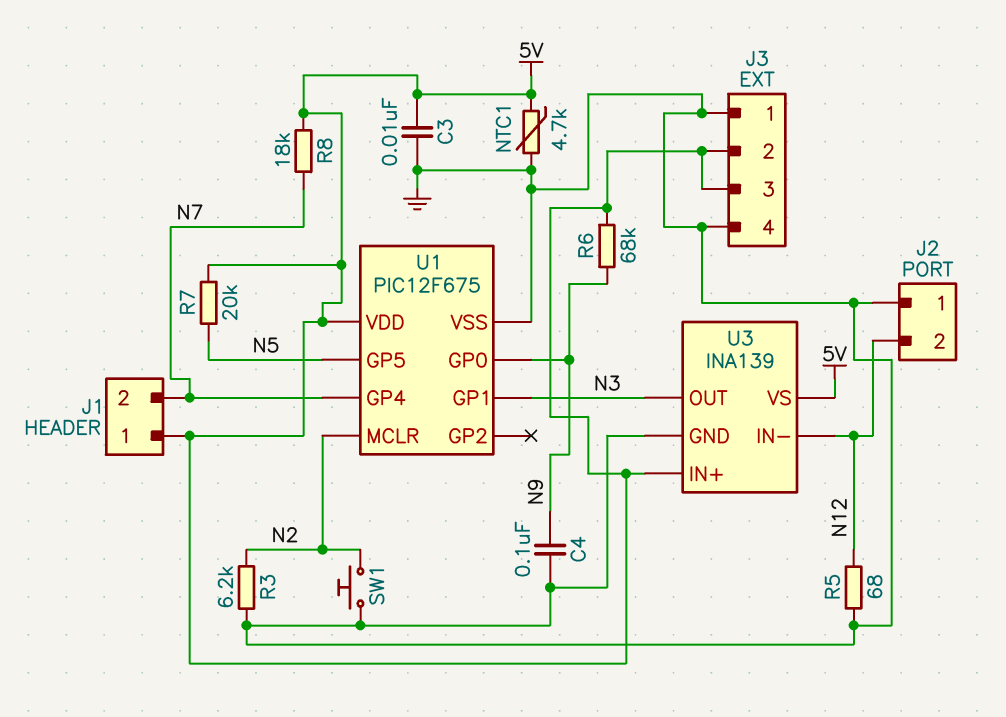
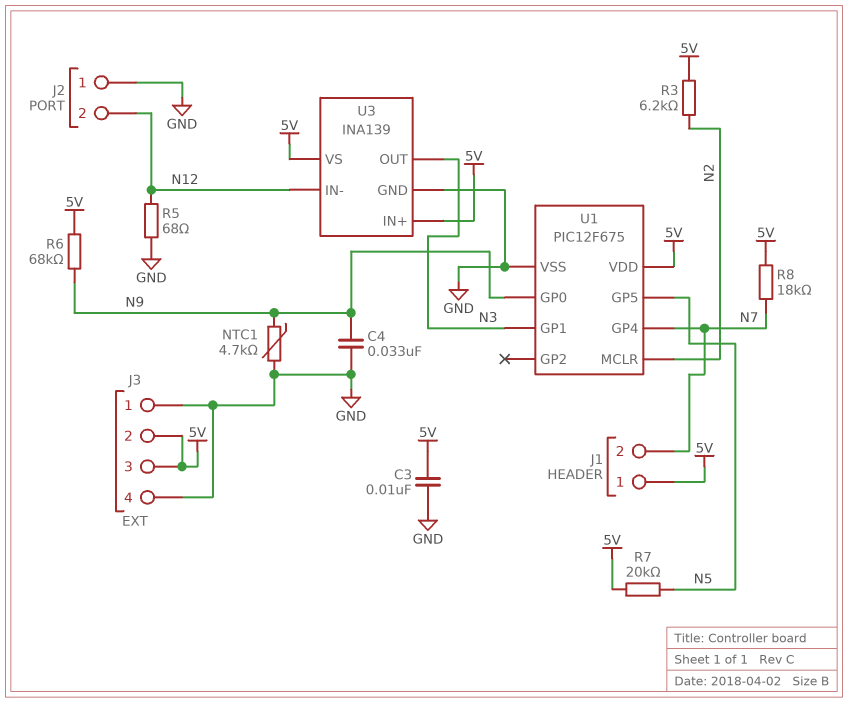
C4: 100nF (GND, N9) -> 33nF (GND, N9)
NTC1: 4.7k (5V, GND) -> 4.7k (GND, N9)
R3: 6.2k (GND, N2) -> 6.2k (5V, N2)
SW1: button (GND, N2) -> none

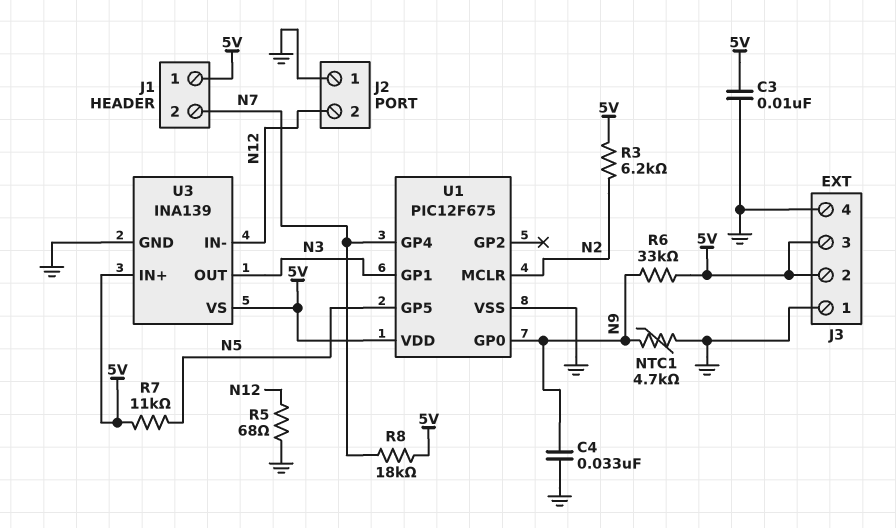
R6: 68k (5V, N9) -> 33k (5V, N9)
R7: 20k (5V, N5) -> 11k (5V, N5)

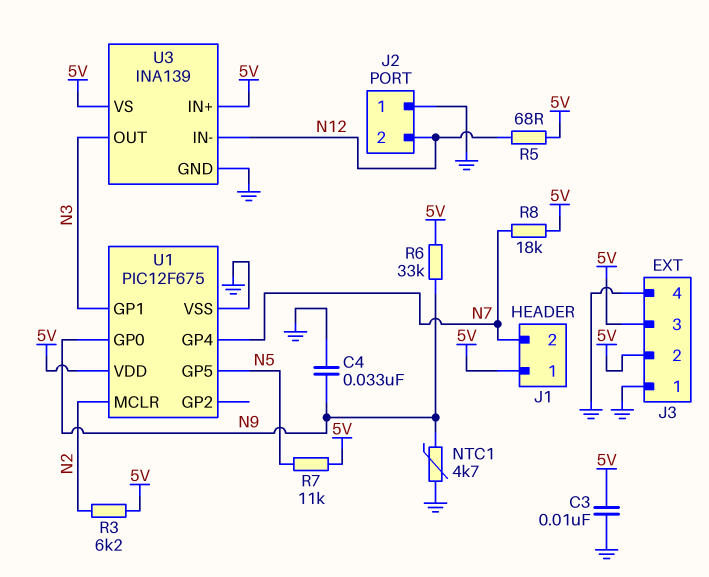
R5: 68 (GND, N12) -> 68 (5V, N12)

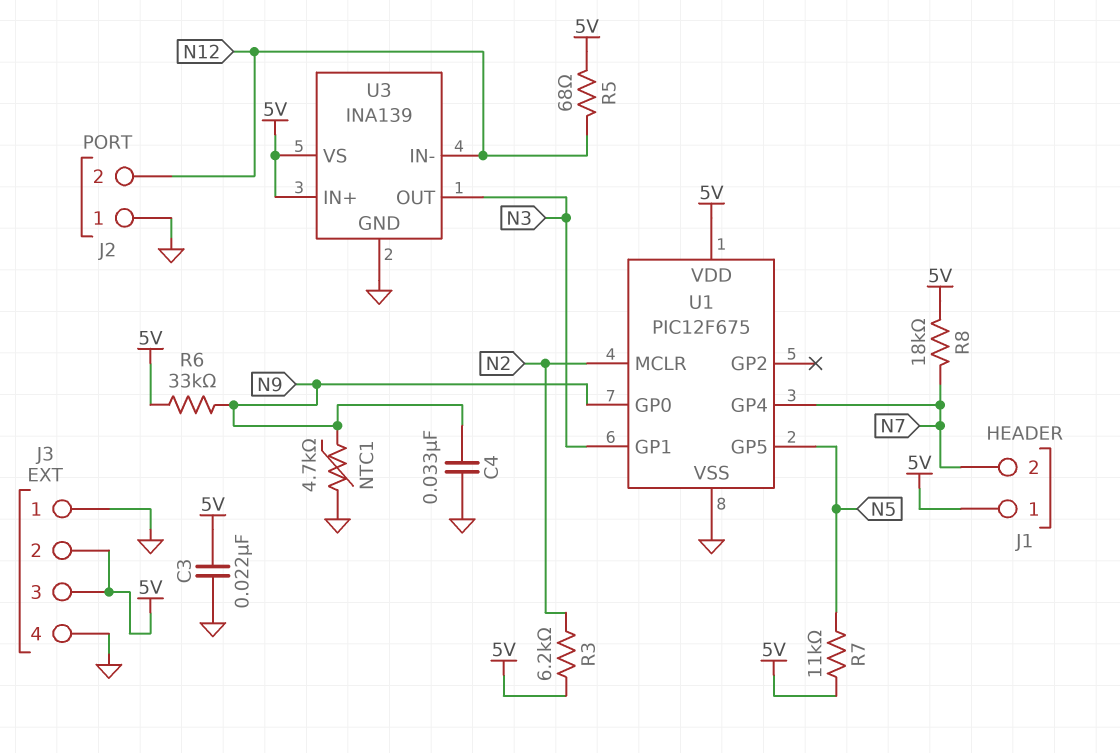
C3: 10nF (5V, GND) -> 22nF (5V, GND)

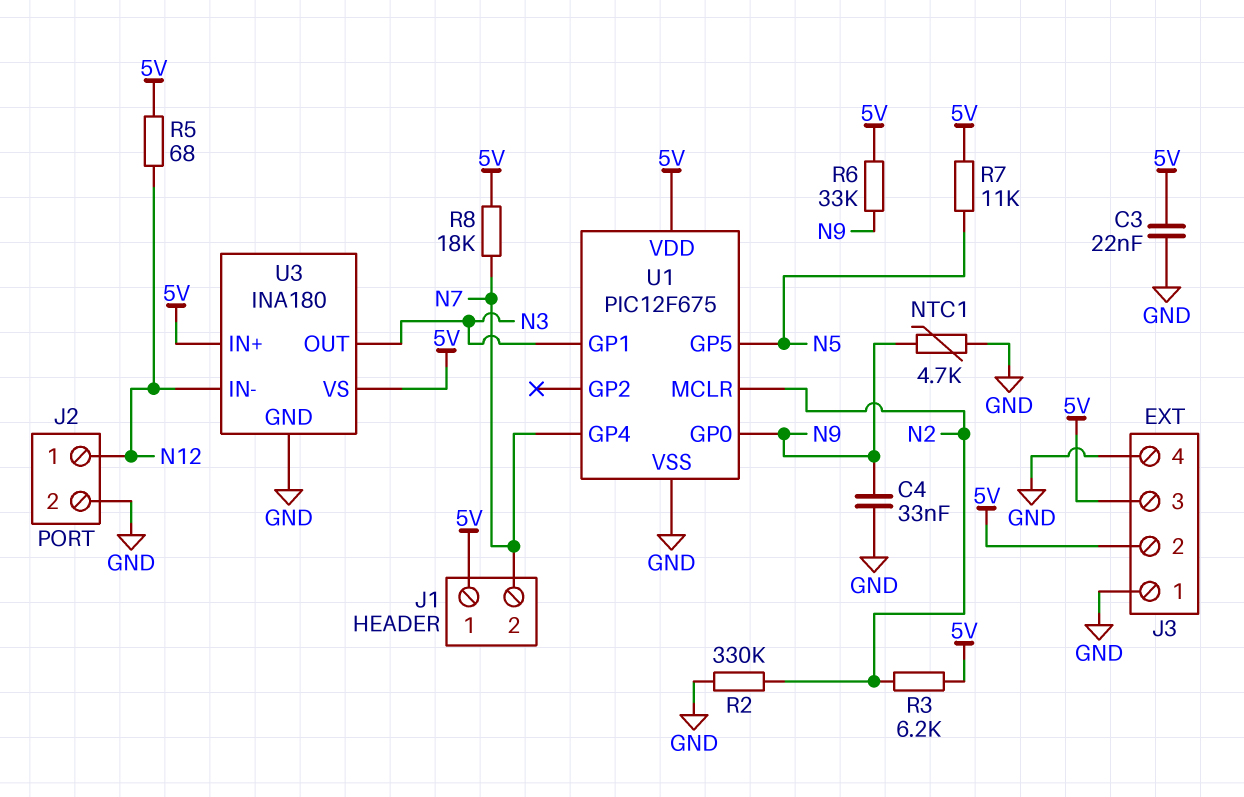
J2 pin 1: GND -> N12
J2 pin 2: N12 -> GND
R2: none -> 330k (GND, N2)
U3: INA139 -> INA180

